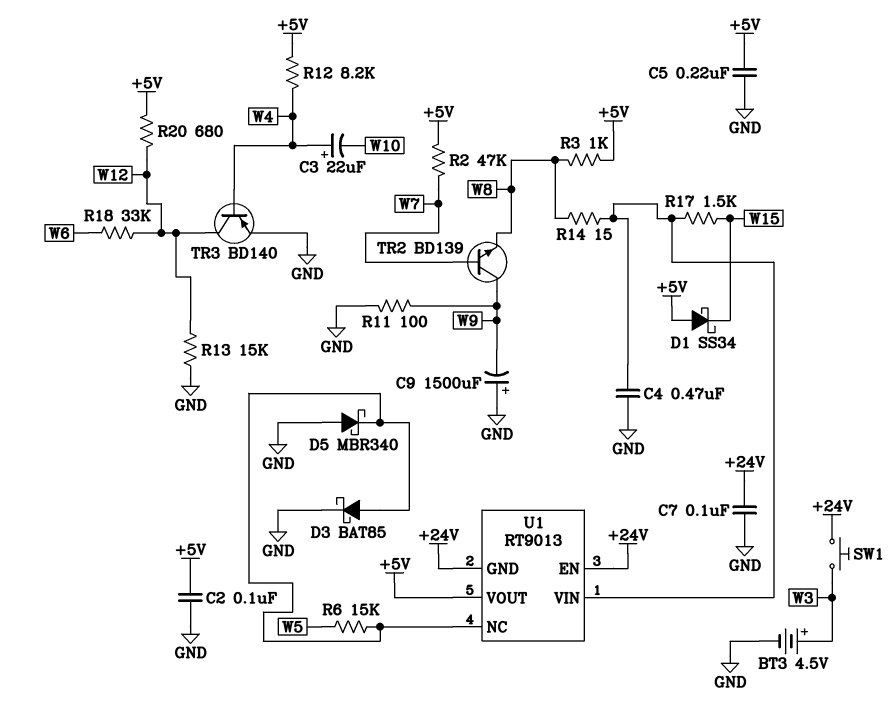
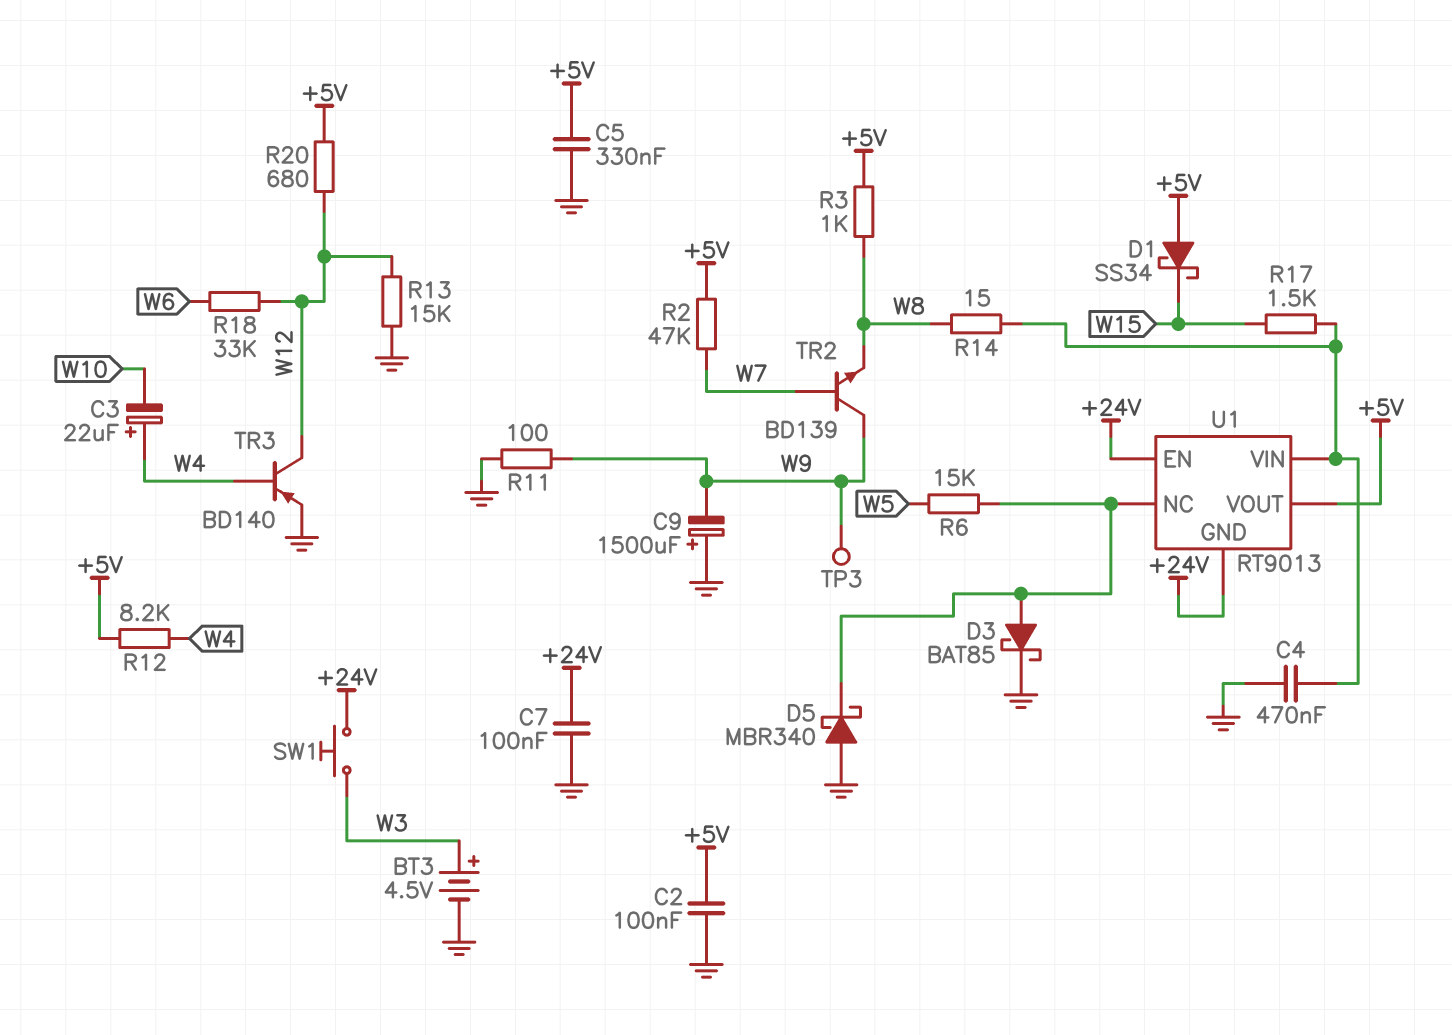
C5: 220nF (+5V, GND) -> 330nF (+5V, GND)
TP3: none -> test point (W9)

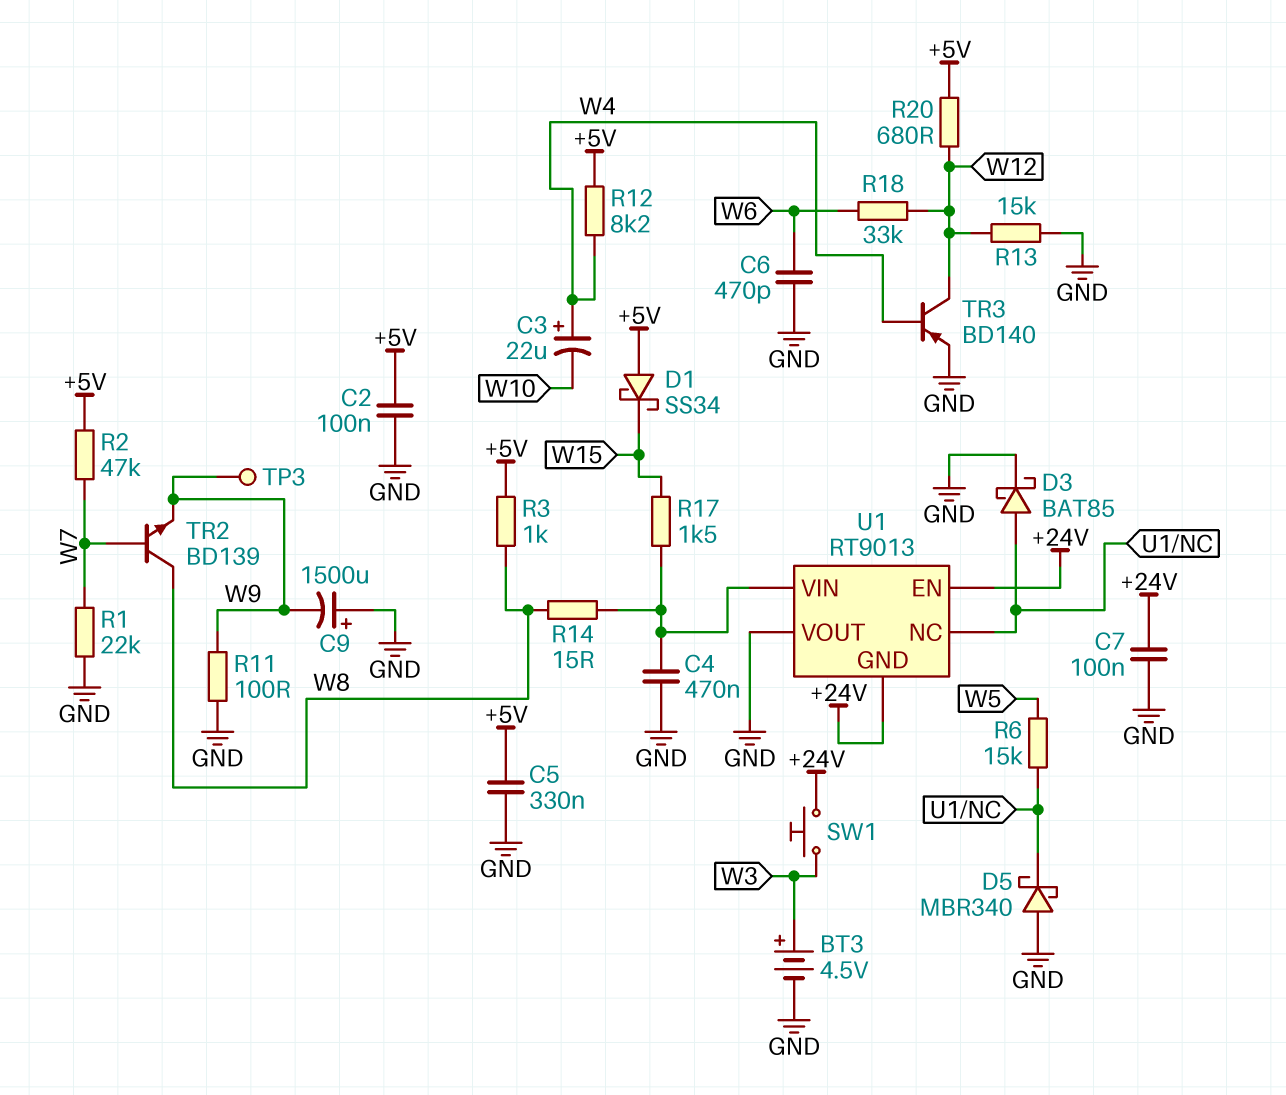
C6: none -> 470pF (GND, W6)
R1: none -> 22k (GND, W7)
TR2: NPN BD139 (B W7, C W9, E W8) -> NPN BD139 (B W7, C W8, E W9)
U1 pin VOUT: +5V -> GND

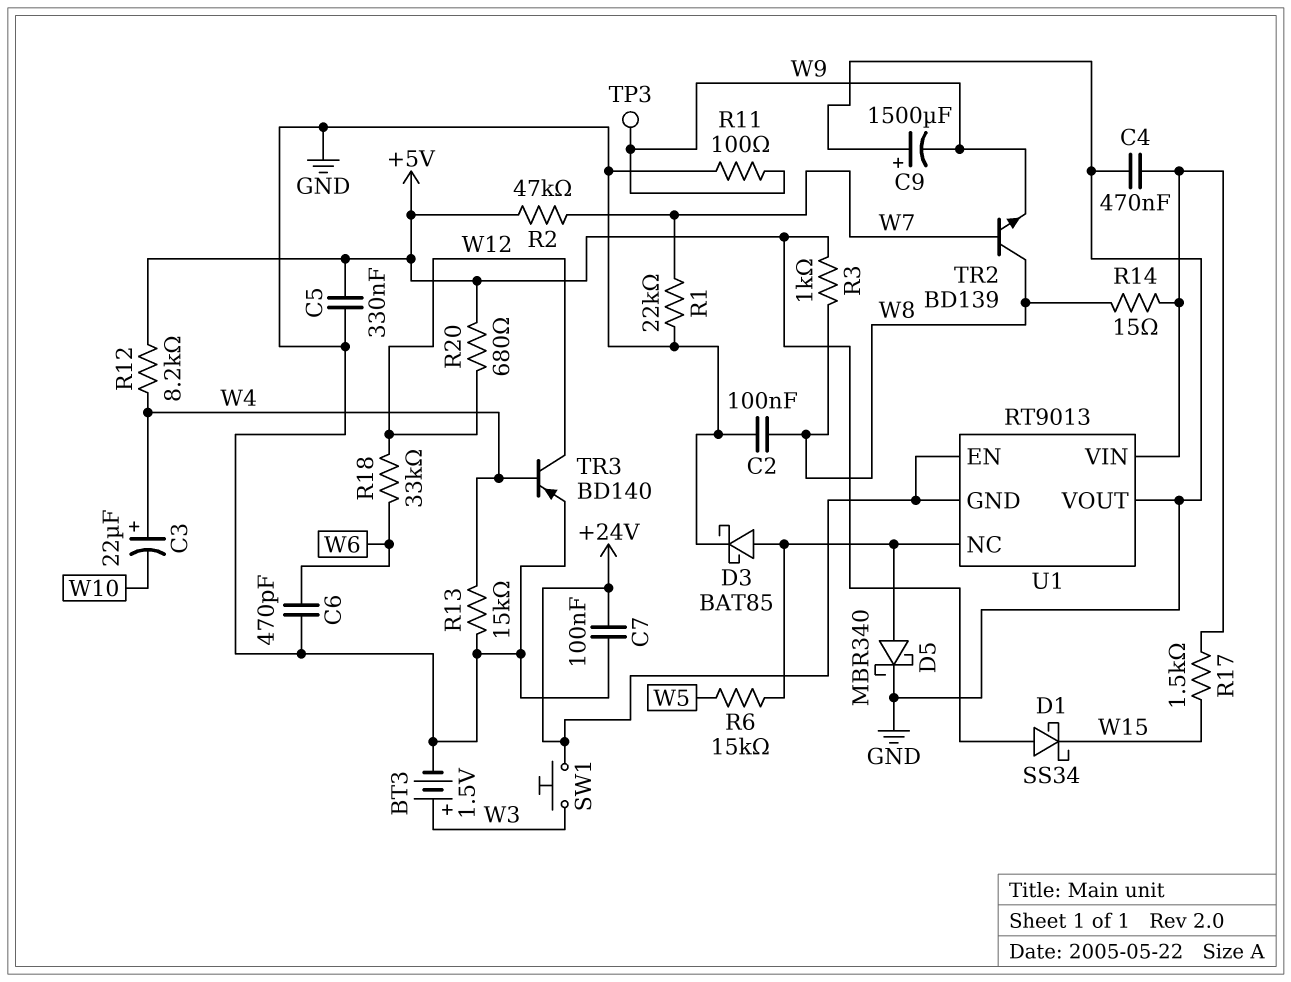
BT3: 4.5V (plus W3, minus GND) -> 1.5V (plus W3, minus GND)
C2: 100nF (+5V, GND) -> 100nF (GND, W8)
D5: schottky MBR340 (A GND, K U1/NC) -> schottky MBR340 (A U1/NC, K GND)
R13: 15k (GND, W12) -> 15k (GND, W4)

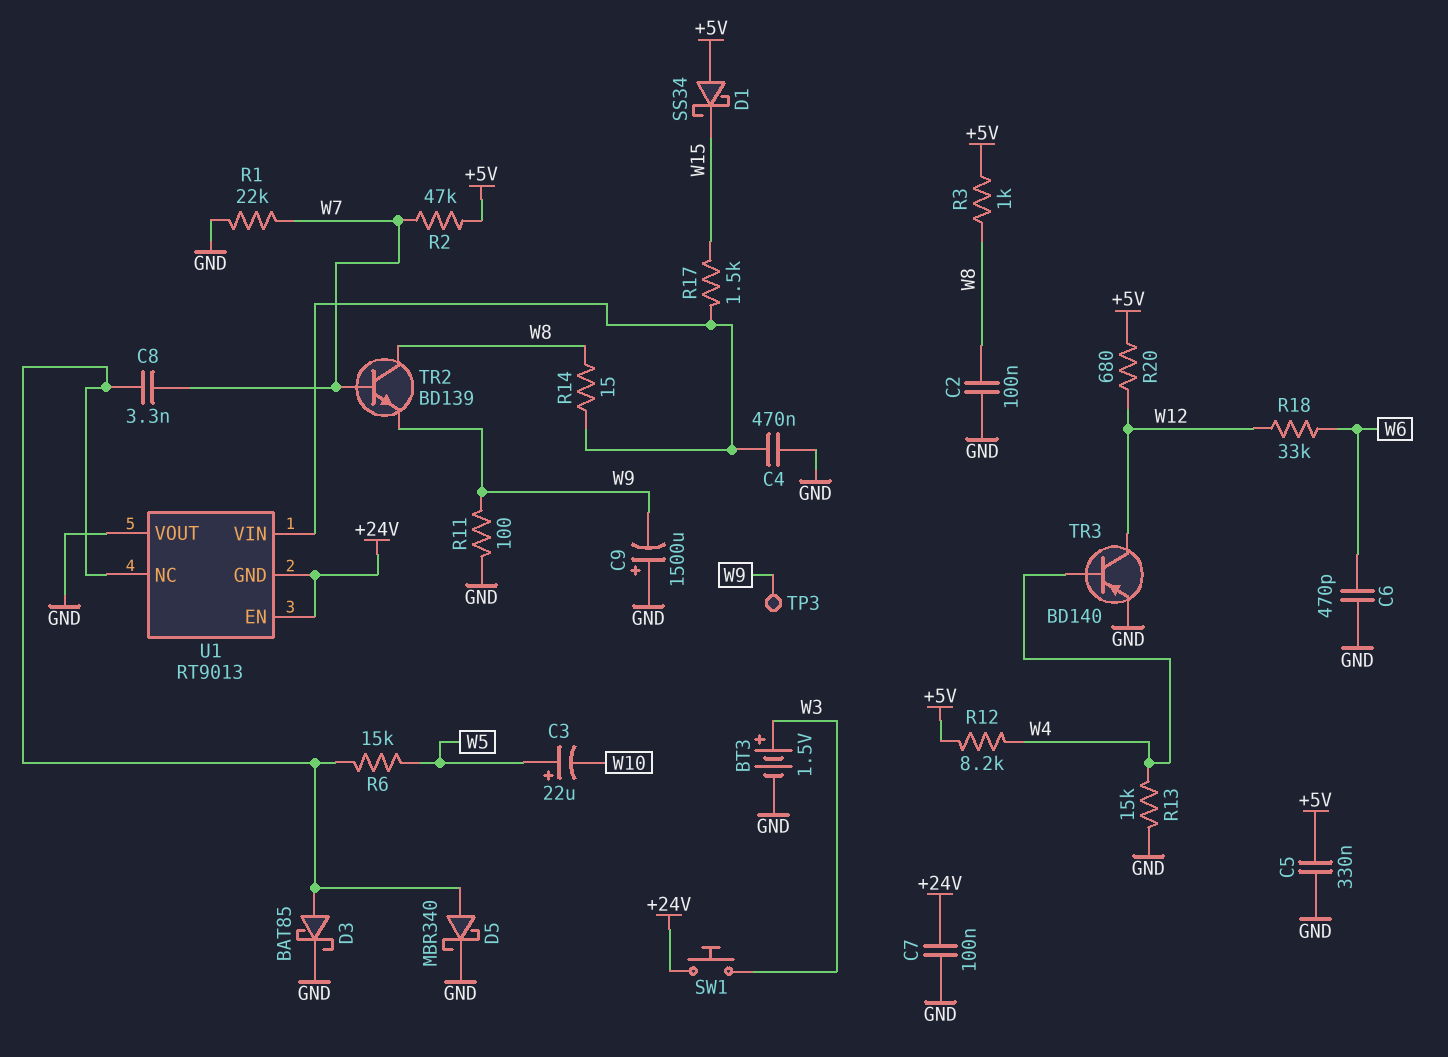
C3: 22uF (plus W4, minus W10) -> 22uF (plus W5, minus W10)
C8: none -> 3.3nF (U1/NC, W7)

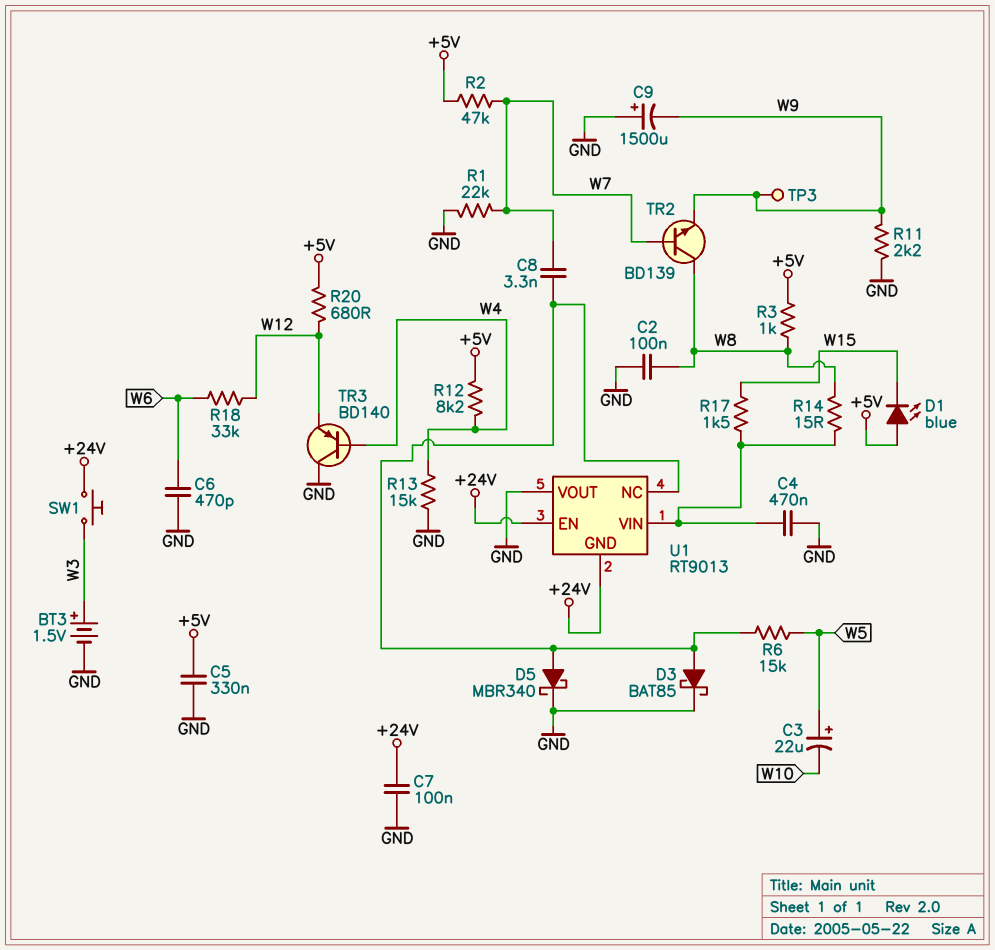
D1: schottky SS34 (A +5V, K W15) -> LED blue (A +5V, K W15)
R11: 100 (GND, W9) -> 2.2k (GND, W9)
TR3: PNP BD140 (B W4, C W12, E GND) -> PNP BD140 (B W4, C GND, E W12)

